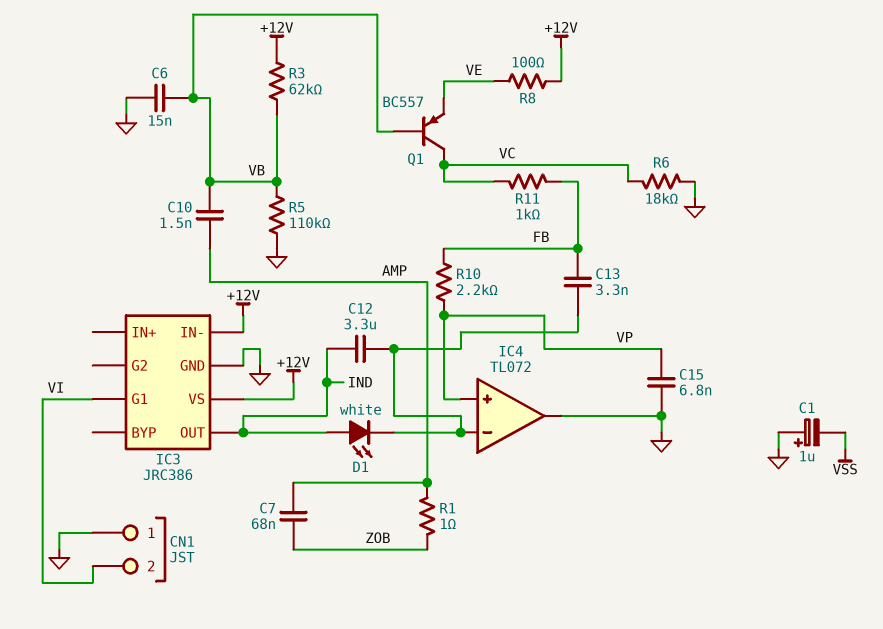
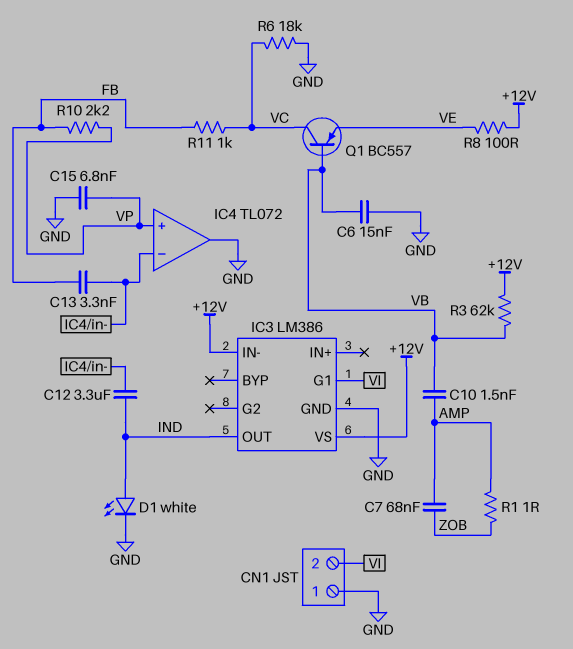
C1: 1uF (plus GND, minus VSS) -> none
D1: LED white (A IND, K IC4/in-) -> LED white (A IND, K GND)
IC3: JRC386 -> LM386
R5: 110k (GND, VB) -> none

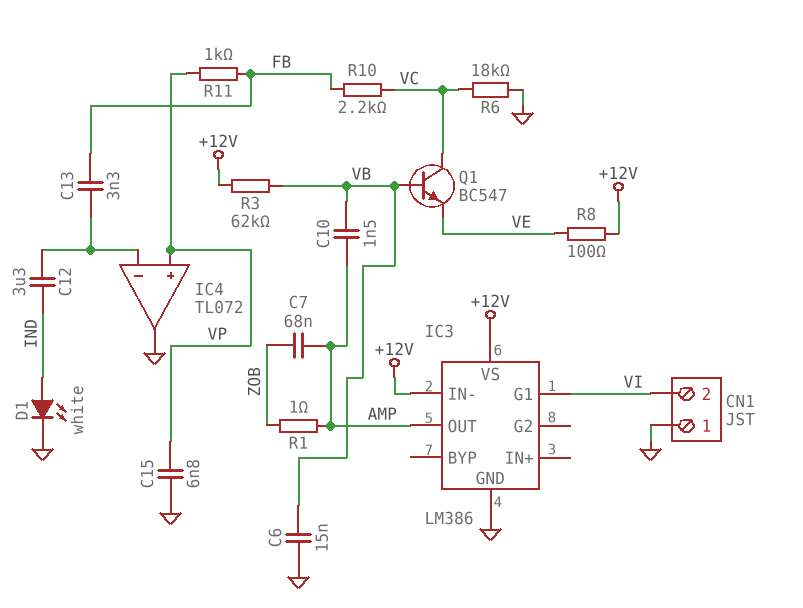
IC3 pin OUT: IND -> AMP
Q1: PNP BC557 (B VB, C VC, E VE) -> NPN BC547 (B VB, C VC, E VE)
R10: 2.2k (FB, VP) -> 2.2k (FB, VC)
R11: 1k (FB, VC) -> 1k (FB, VP)

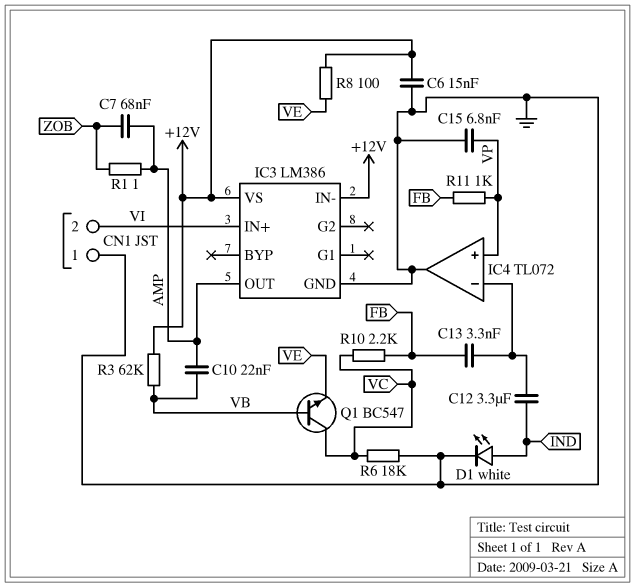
C6: 15nF (GND, VB) -> 15nF (+12V, GND)
C10: 1.5nF (AMP, VB) -> 22nF (AMP, VB)
IC3 pin G1: VI -> none
IC3 pin IN+: none -> VI

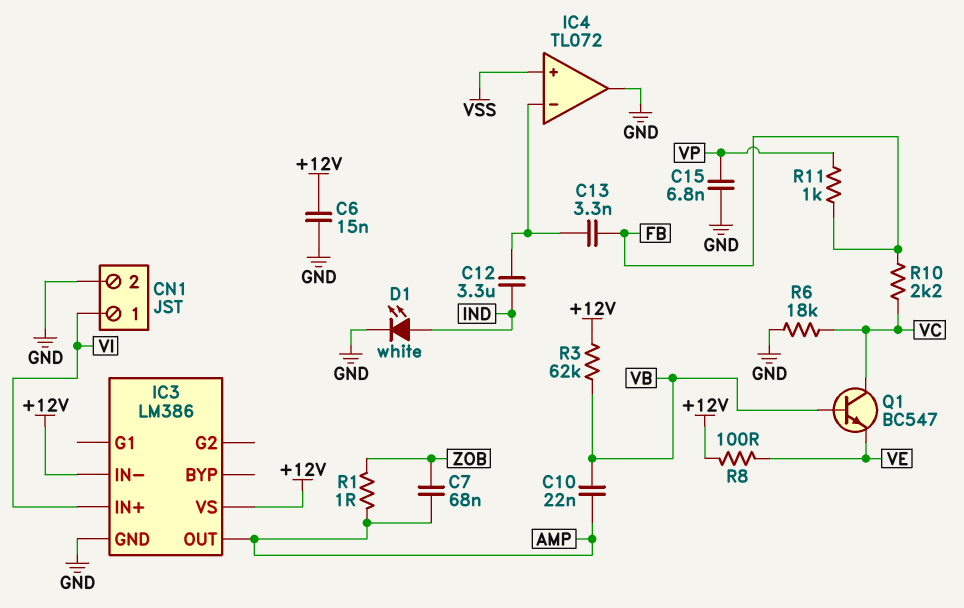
CN1 pin 1: GND -> VI
CN1 pin 2: VI -> GND
IC4 pin in+: VP -> VSS

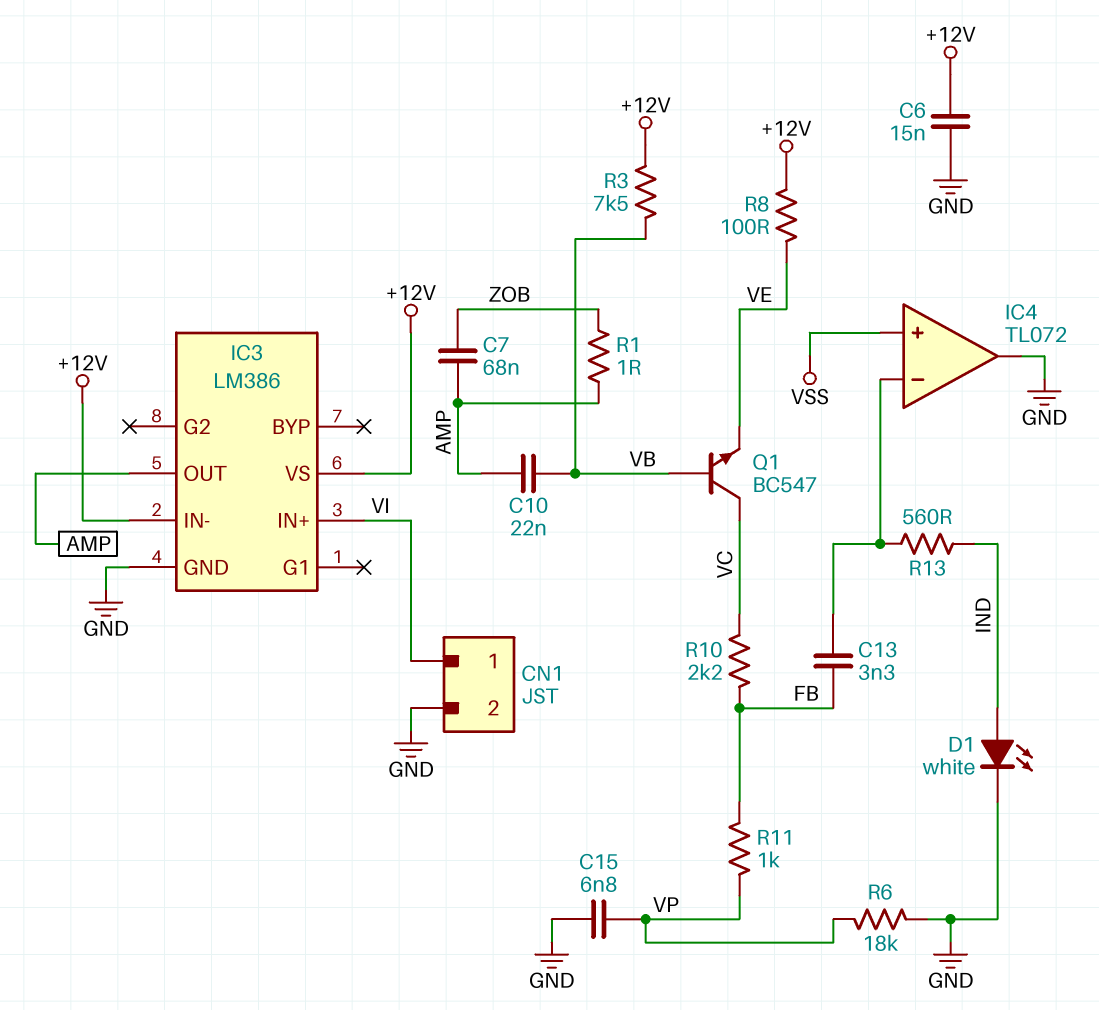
C12: 3.3uF (IC4/in-, IND) -> none
R3: 62k (+12V, VB) -> 7.5k (+12V, VB)
R6: 18k (GND, VC) -> 18k (GND, VP)
R13: none -> 560 (IC4/in-, IND)

